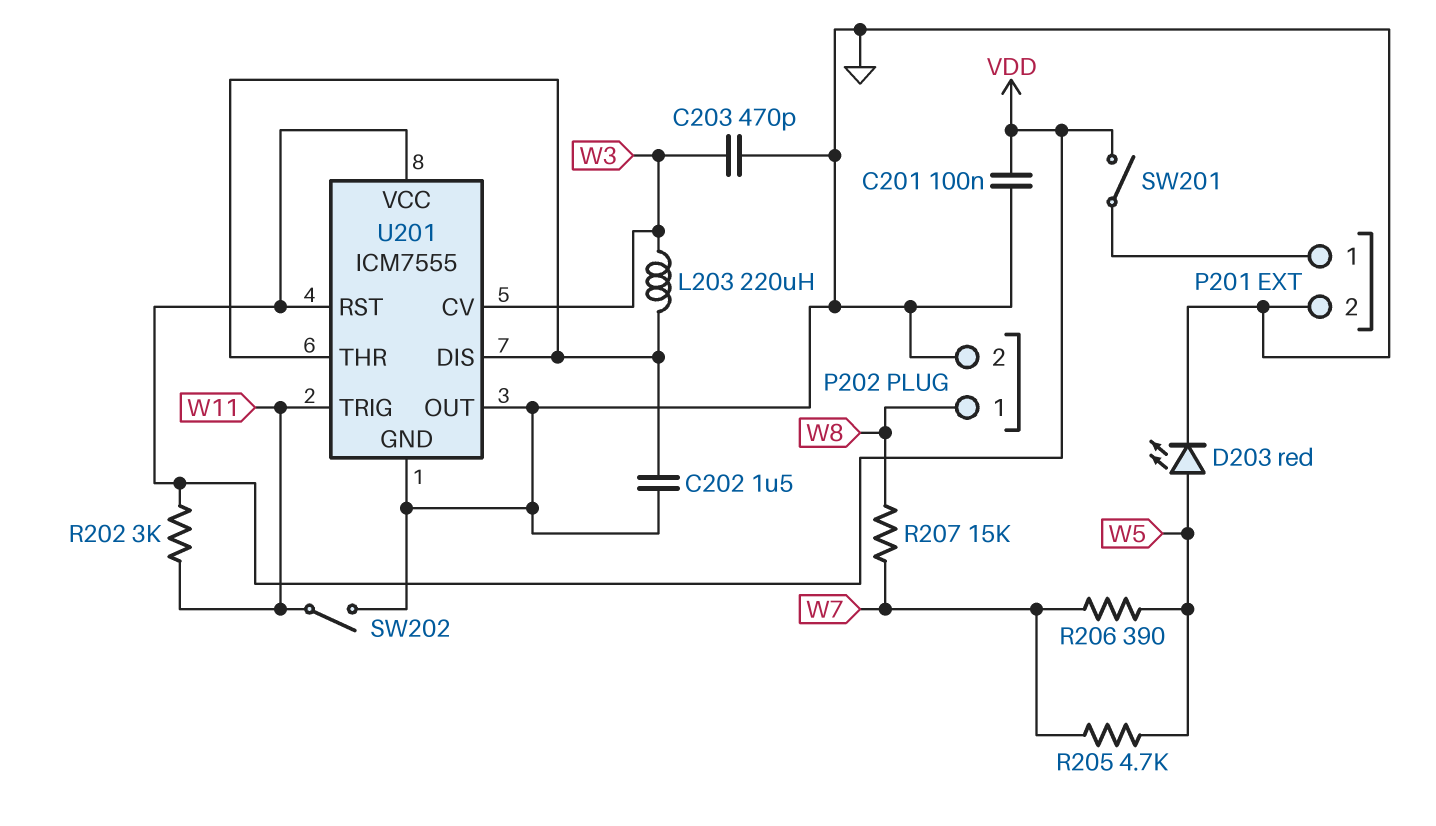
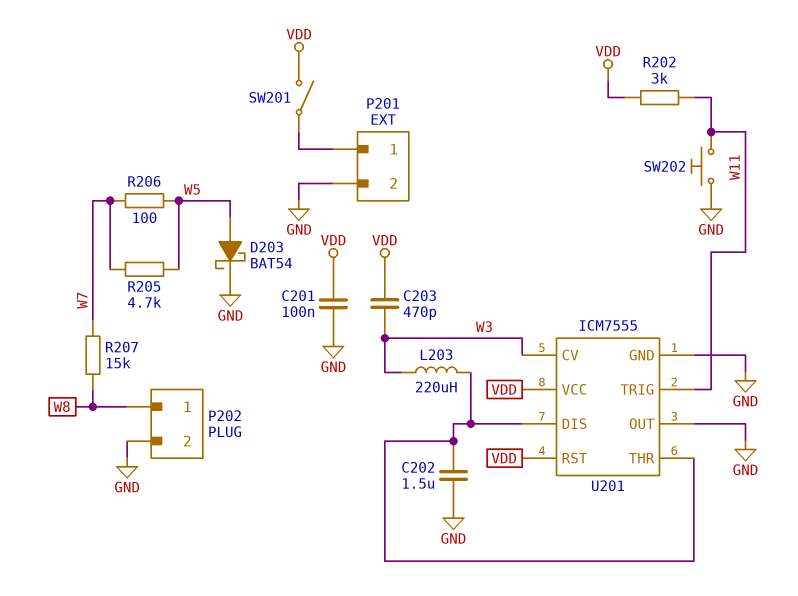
C203: 470pF (GND, W3) -> 470pF (VDD, W3)
D203: LED red (A W5, K GND) -> schottky BAT54 (A W5, K GND)
R206: 390 (W5, W7) -> 100 (W5, W7)
SW202: switch (GND, W11) -> button (GND, W11)

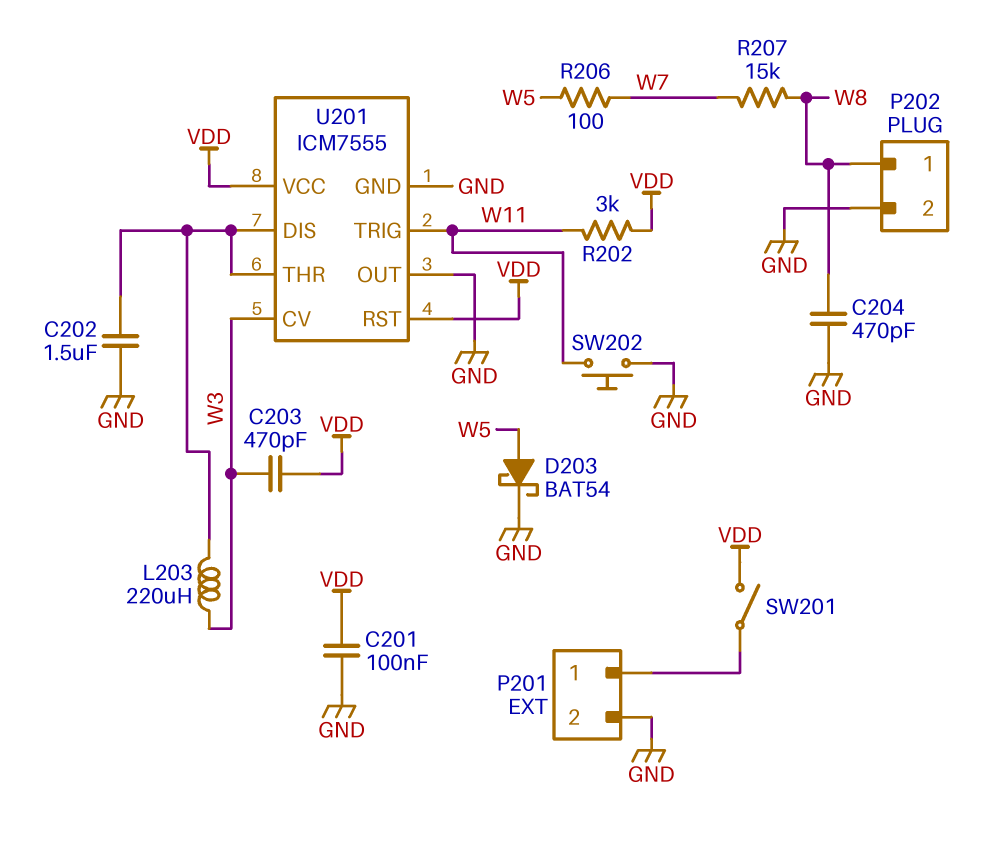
C204: none -> 470pF (GND, W8)
R205: 4.7k (W5, W7) -> none

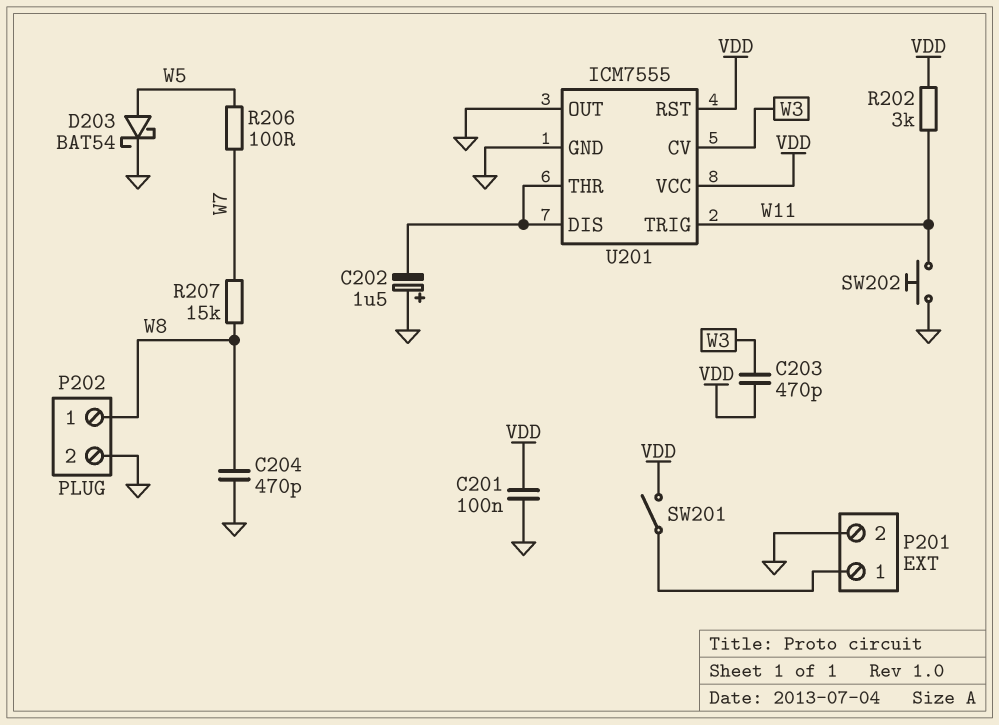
C202: 1.5uF (GND, U201/DIS) -> 1.5uF (plus GND, minus U201/DIS)
L203: 220uH (U201/DIS, W3) -> none

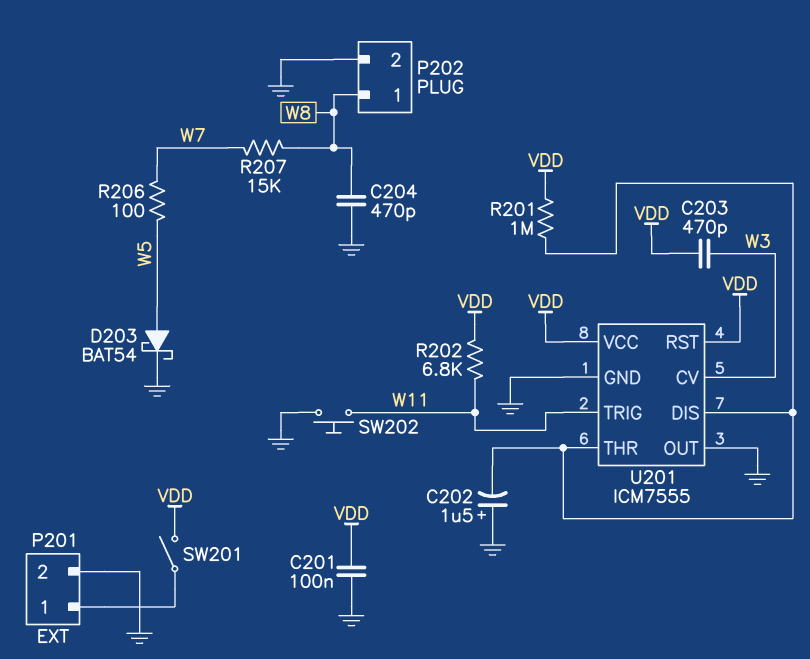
R201: none -> 1M (U201/DIS, VDD)
R202: 3k (VDD, W11) -> 6.8k (VDD, W11)

